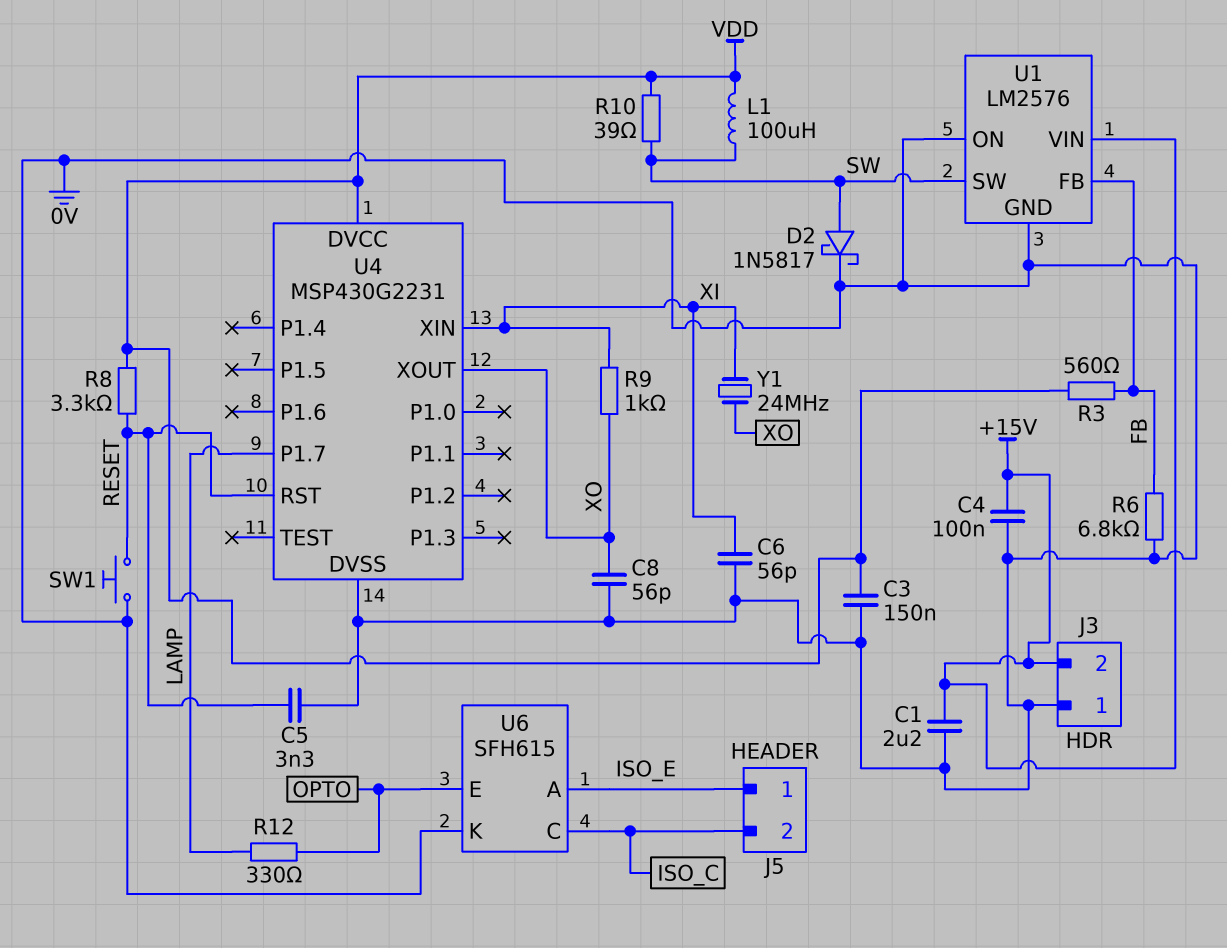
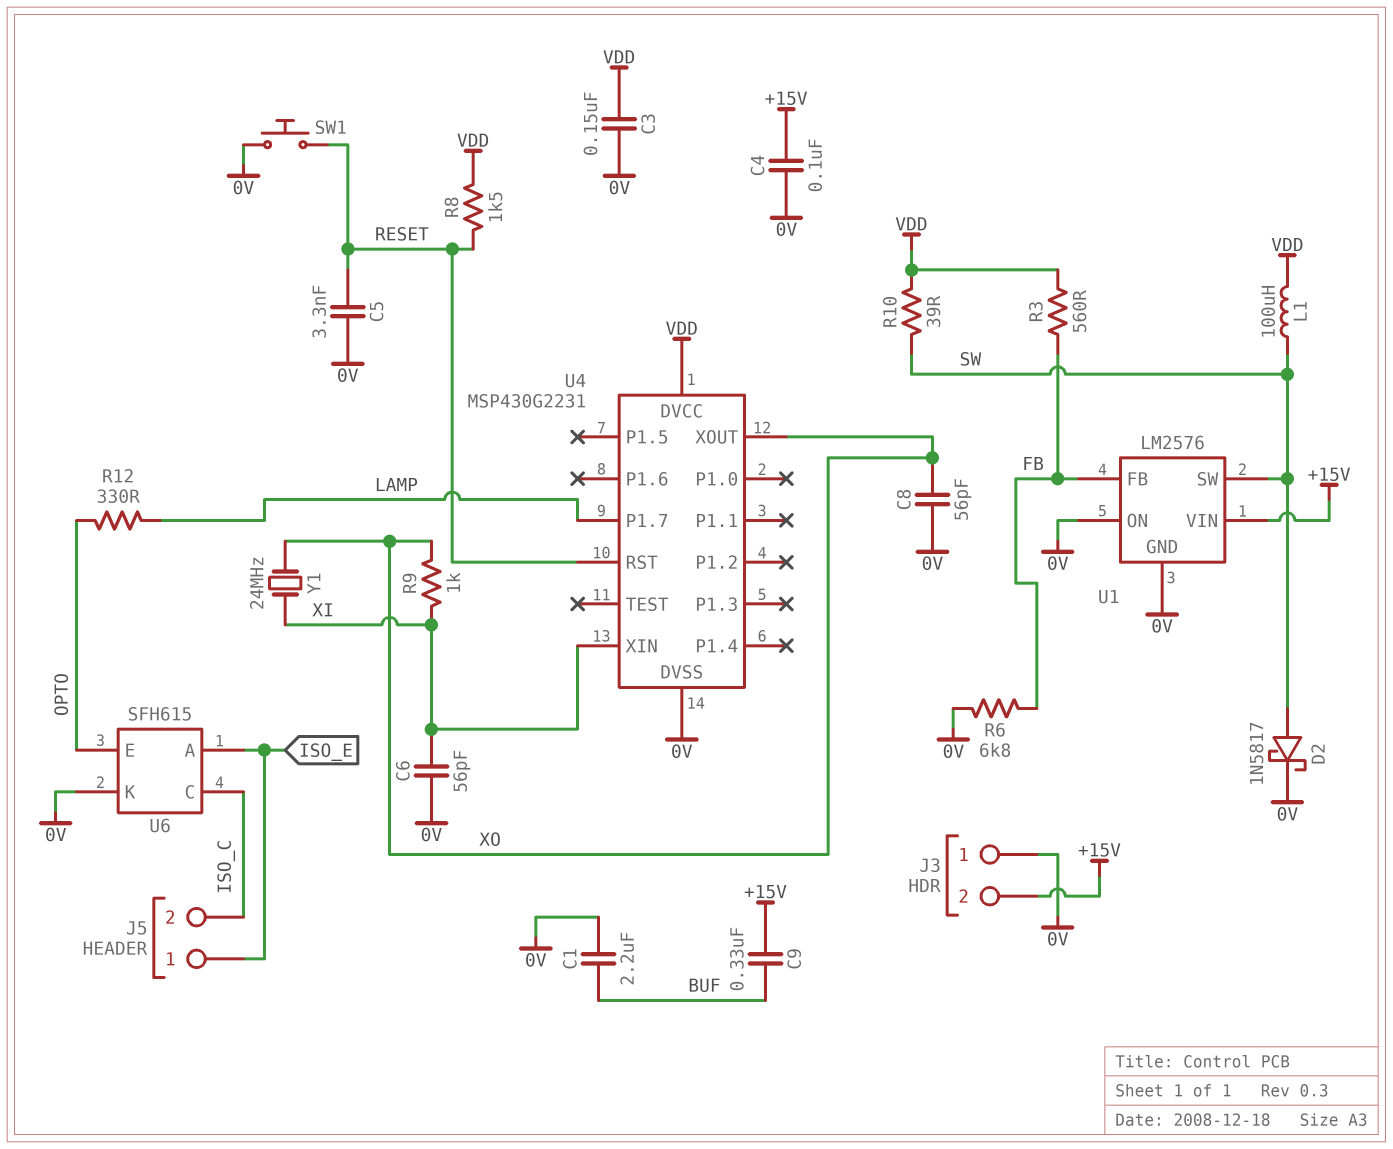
C1: 2.2uF (+15V, 0V) -> 2.2uF (0V, BUF)
C9: none -> 330nF (+15V, BUF)
R8: 3.3k (RESET, VDD) -> 1.5k (RESET, VDD)

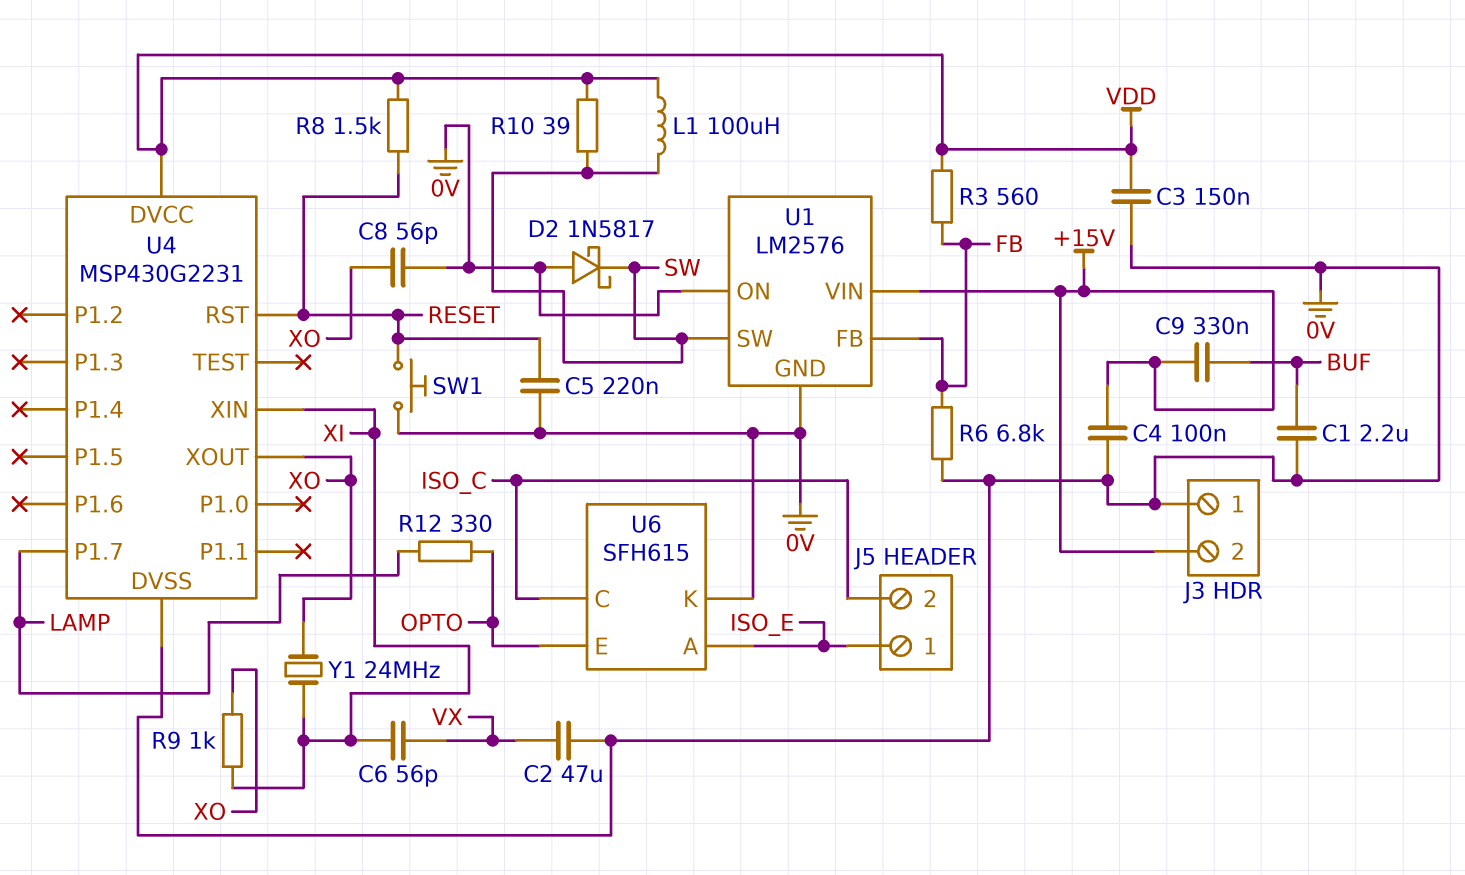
C2: none -> 47uF (0V, VX)
C5: 3.3nF (0V, RESET) -> 220nF (0V, RESET)
C6: 56pF (0V, XI) -> 56pF (VX, XI)
D2: schottky 1N5817 (A SW, K 0V) -> schottky 1N5817 (A 0V, K SW)

